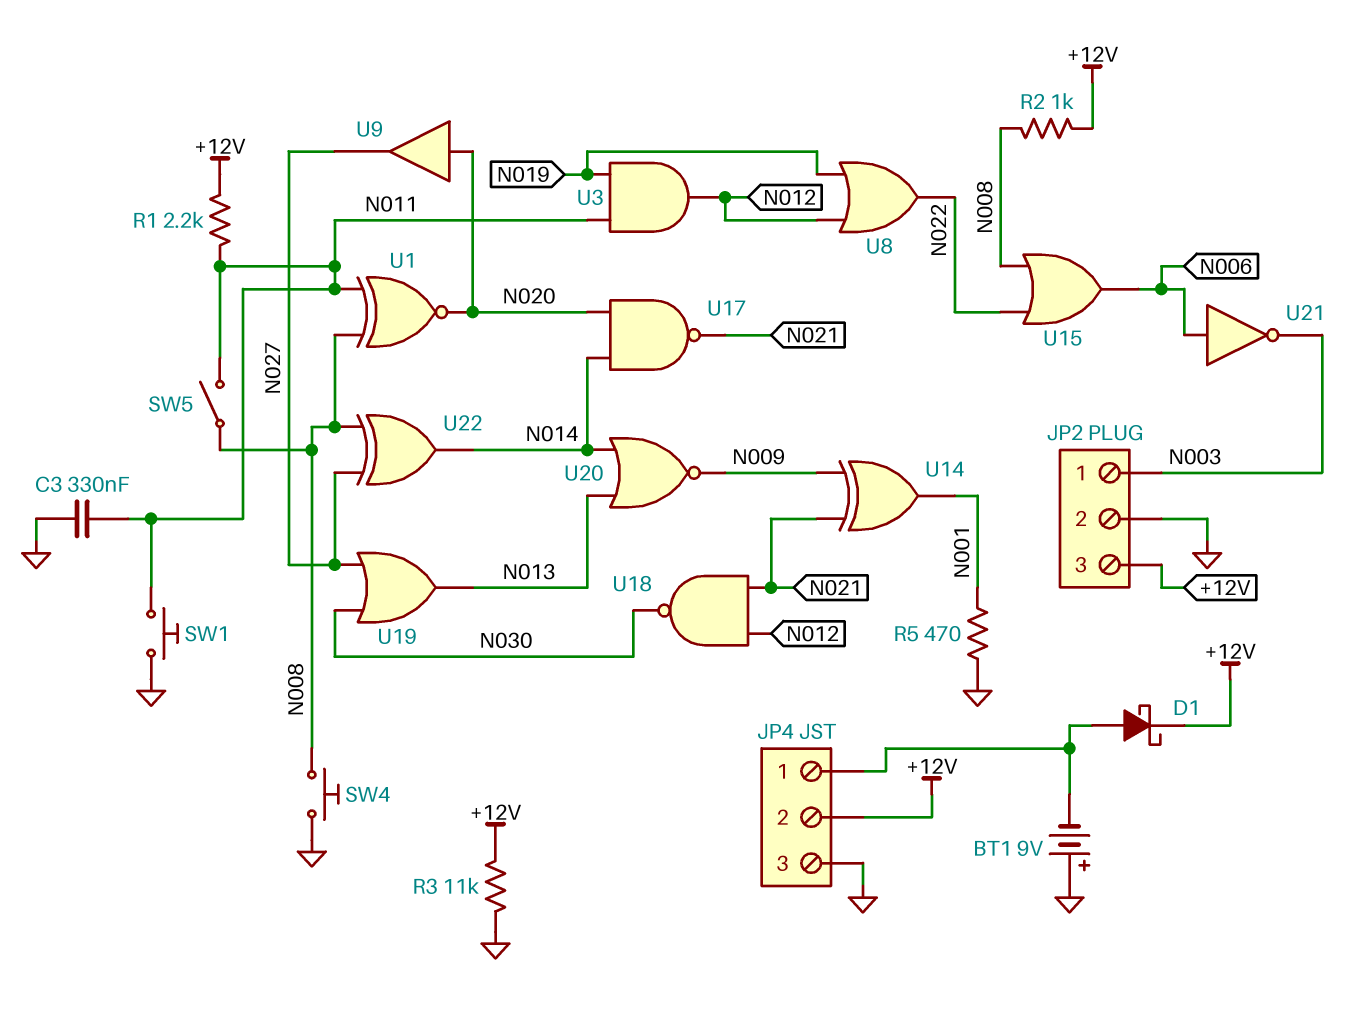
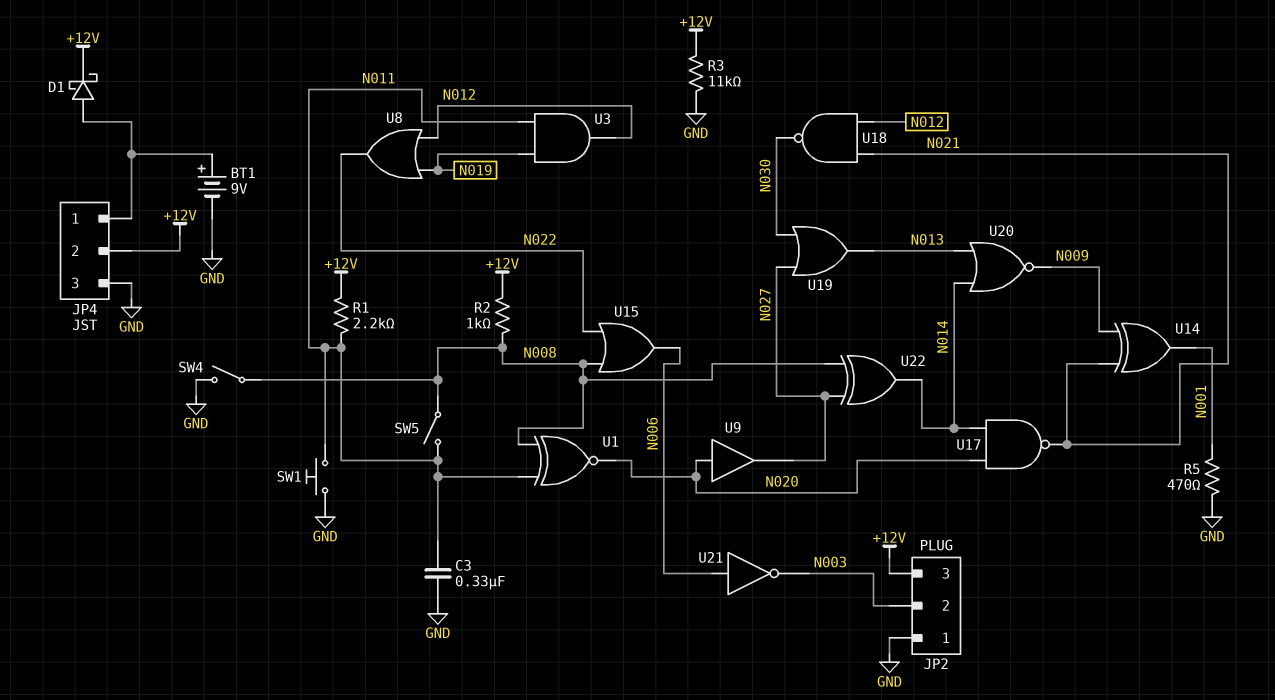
BT1: 9V (plus GND, minus JP4/1) -> 9V (plus JP4/1, minus GND)
JP2 pin 1: N003 -> GND
JP2 pin 2: GND -> N003
SW4: button (GND, N008) -> switch (GND, N008)

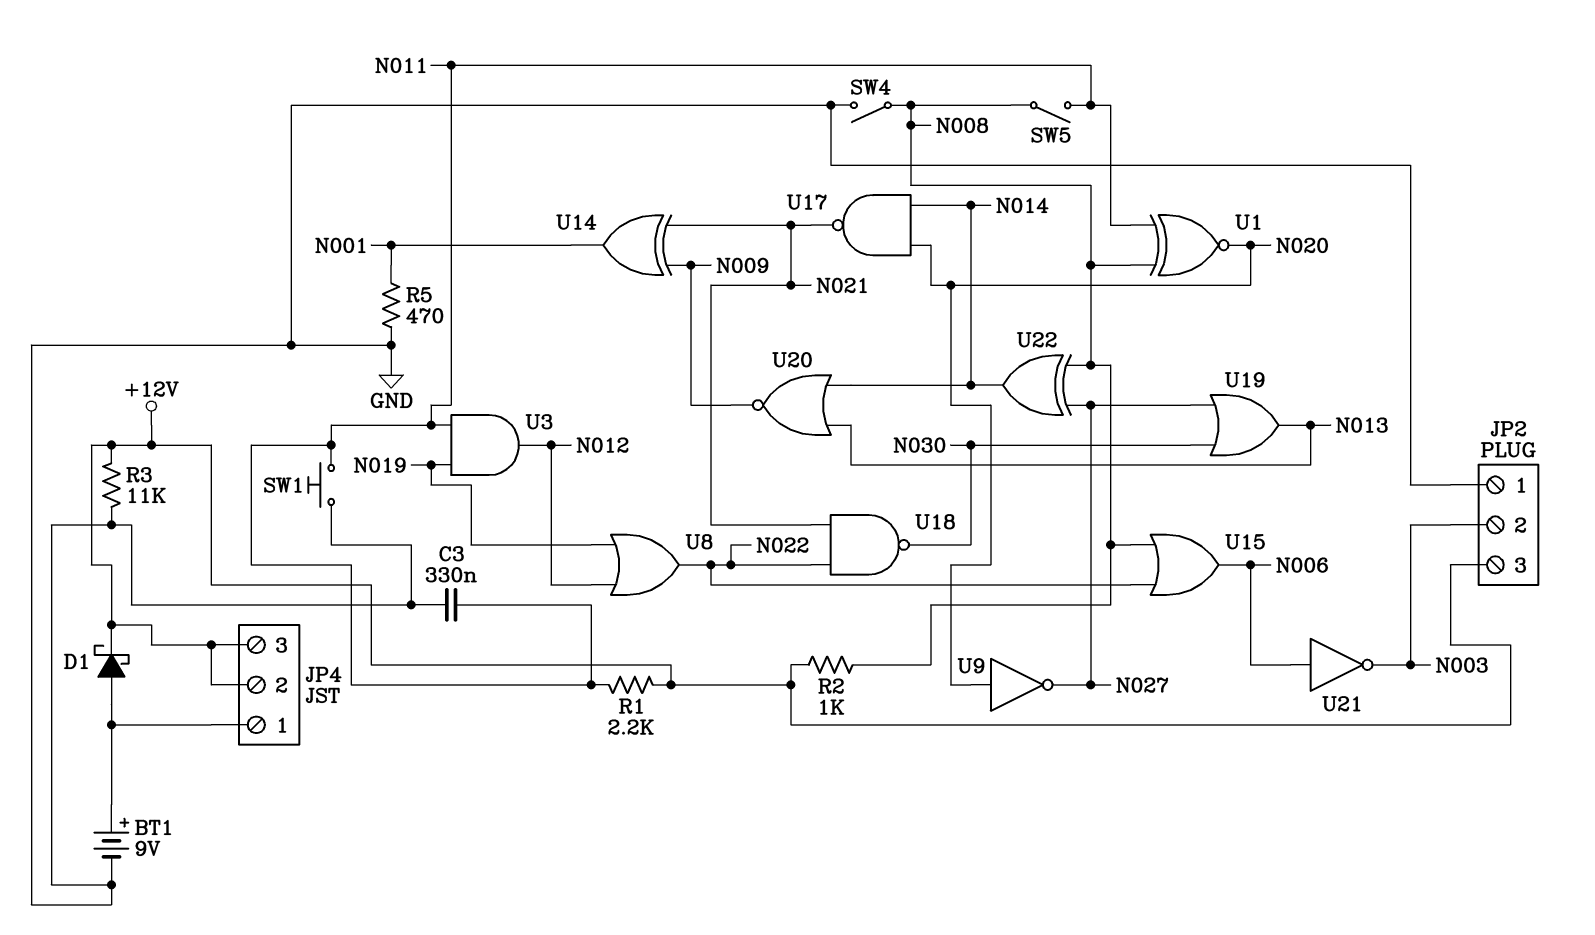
JP4 pin 3: GND -> +12V
U9: buffer (in N020, out N027) -> NOT (in N020, out N027)
U18: NAND (in N012, in N021, out N030) -> NAND (in N021, in N022, out N030)

